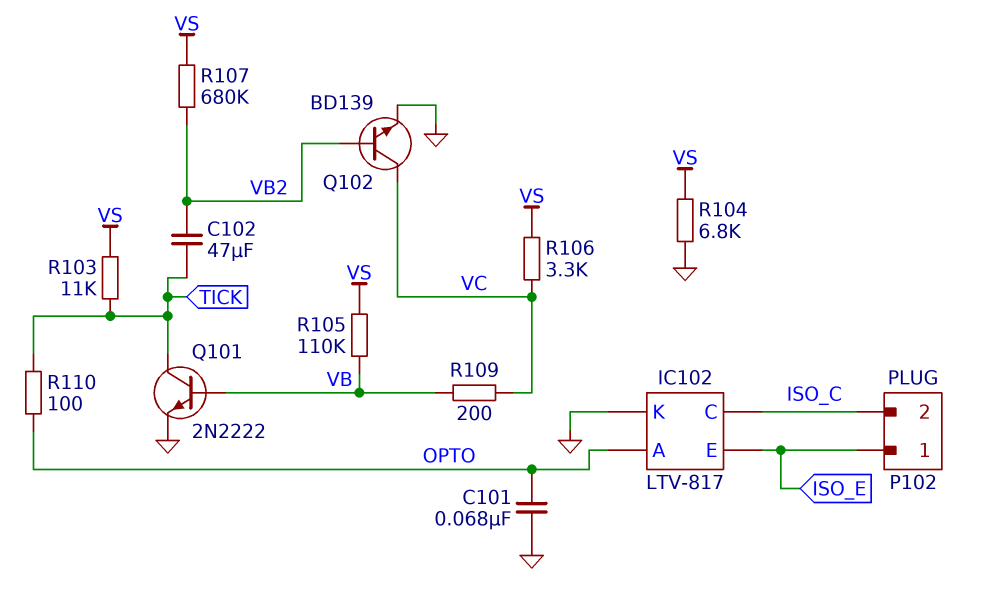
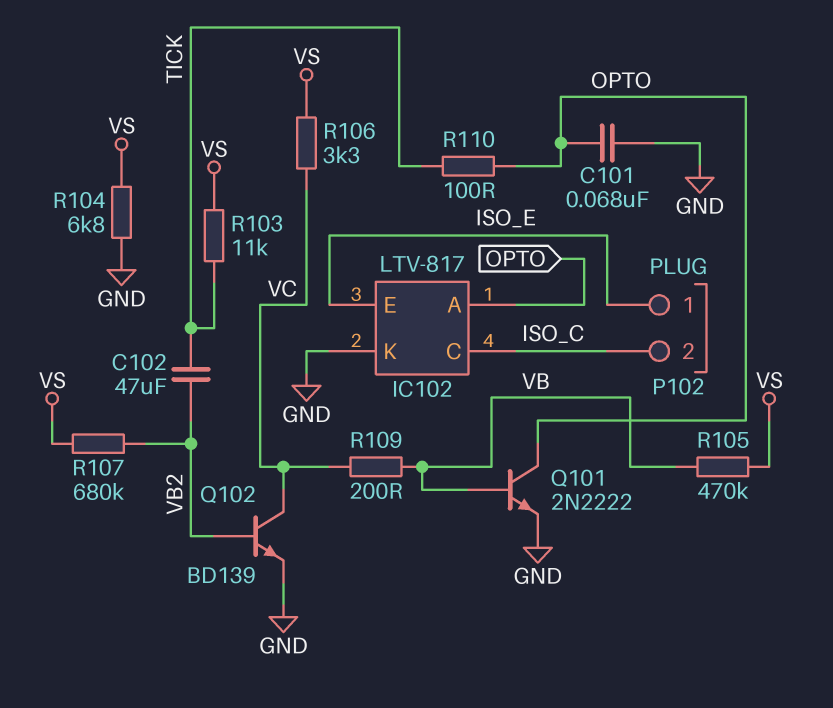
Q101: NPN 2N2222 (B VB, C TICK, E GND) -> NPN 2N2222 (B VB, C OPTO, E GND)
R105: 110k (VB, VS) -> 470k (VB, VS)

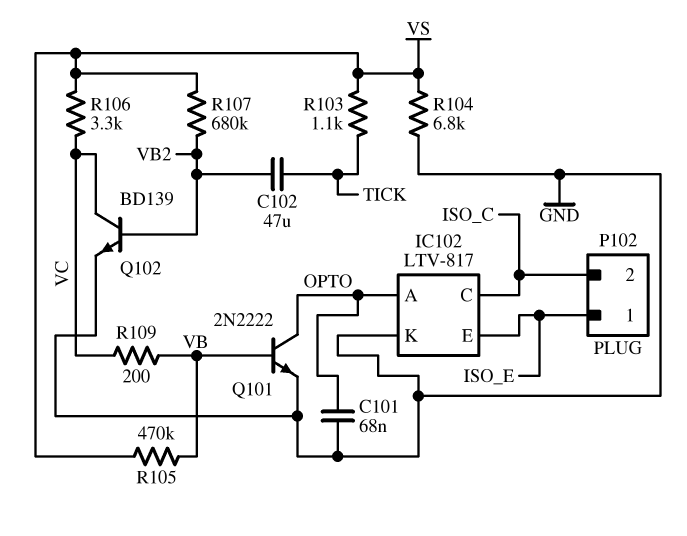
R103: 11k (TICK, VS) -> 1.1k (TICK, VS)
R110: 100 (OPTO, TICK) -> none

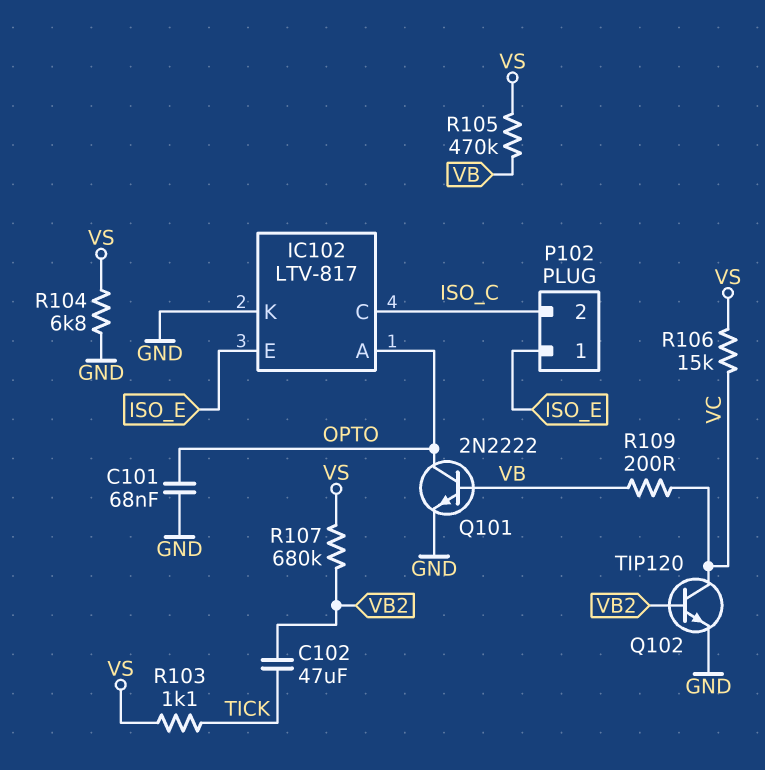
Q102: NPN BD139 (B VB2, C VC, E GND) -> NPN TIP120 (B VB2, C VC, E GND)
R106: 3.3k (VC, VS) -> 15k (VC, VS)

